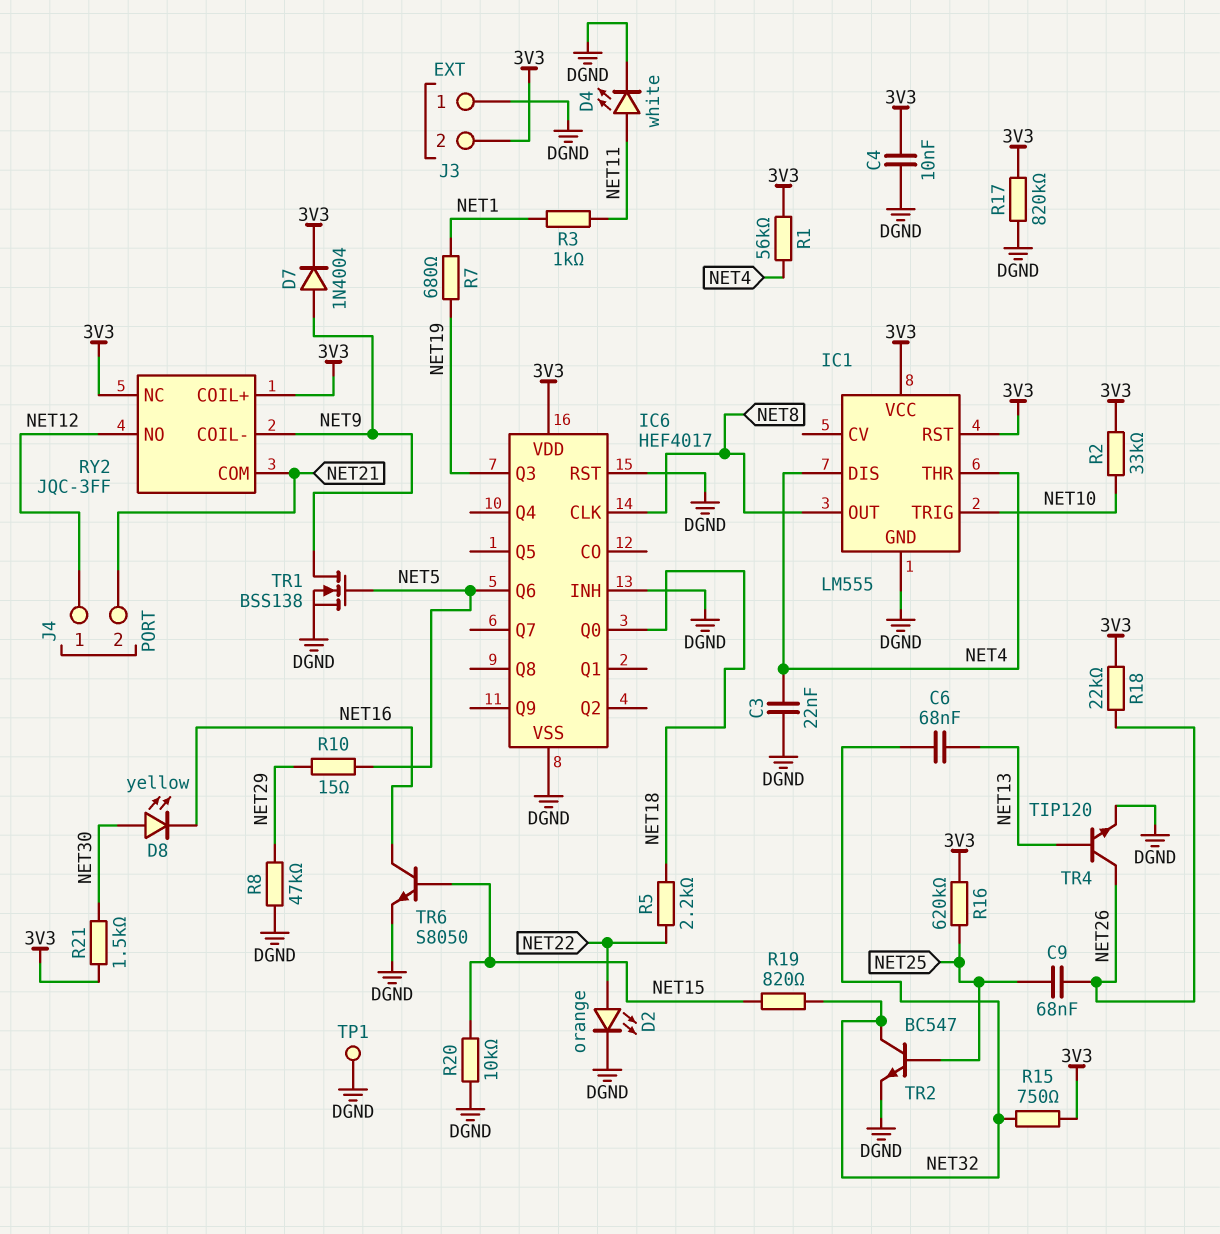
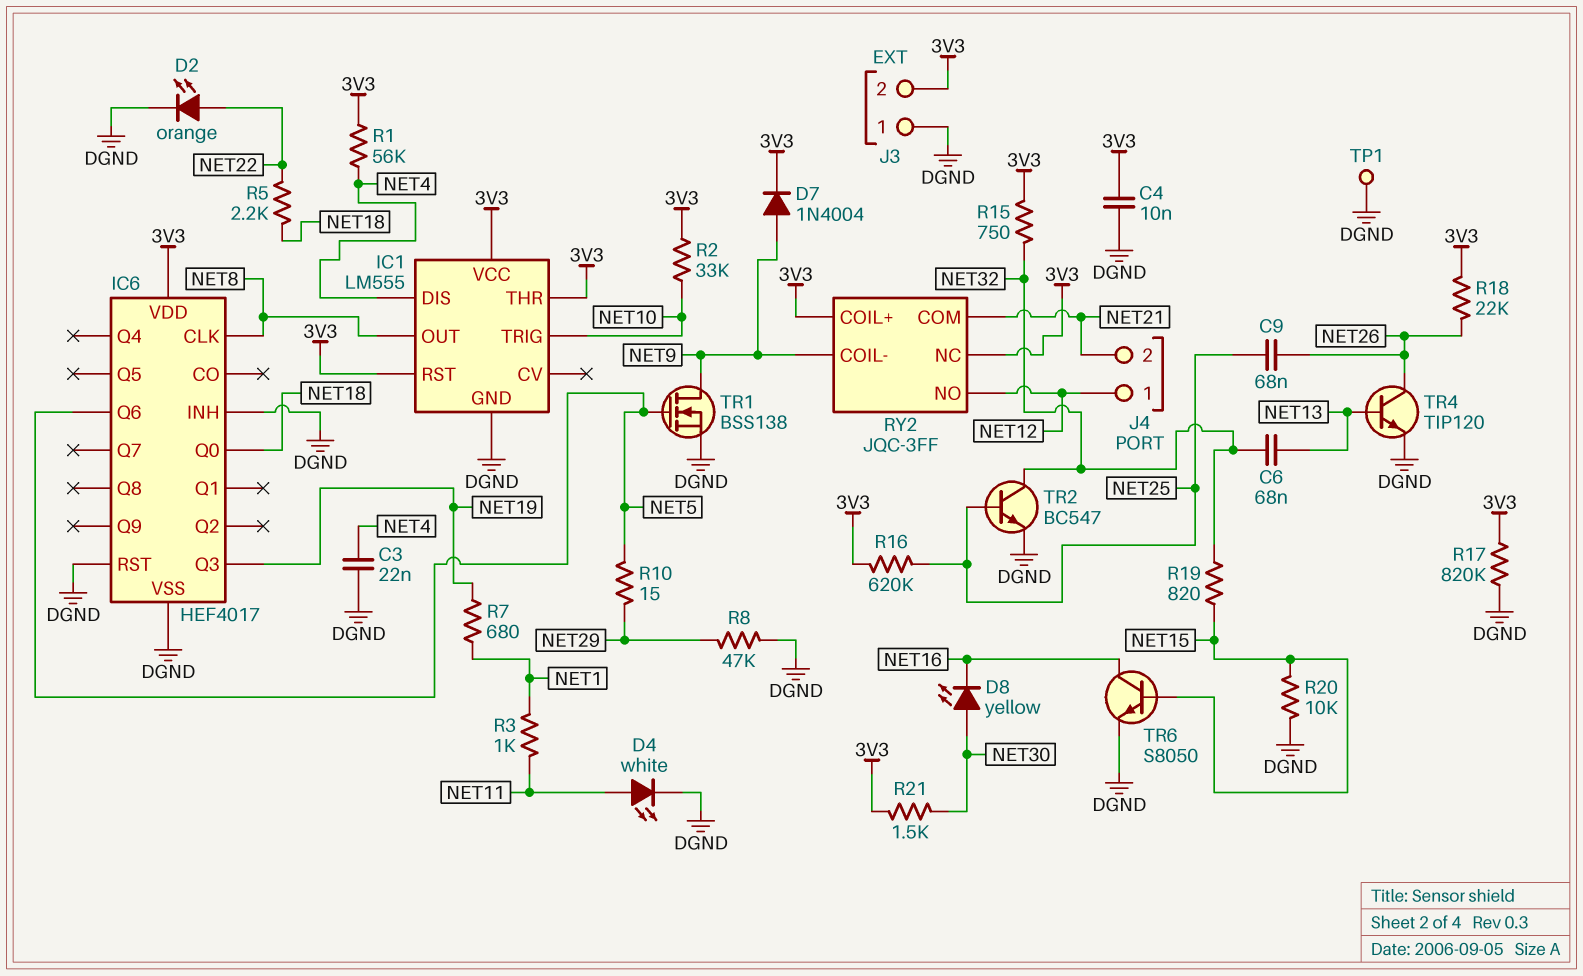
IC1 pin THR: NET4 -> 3V3

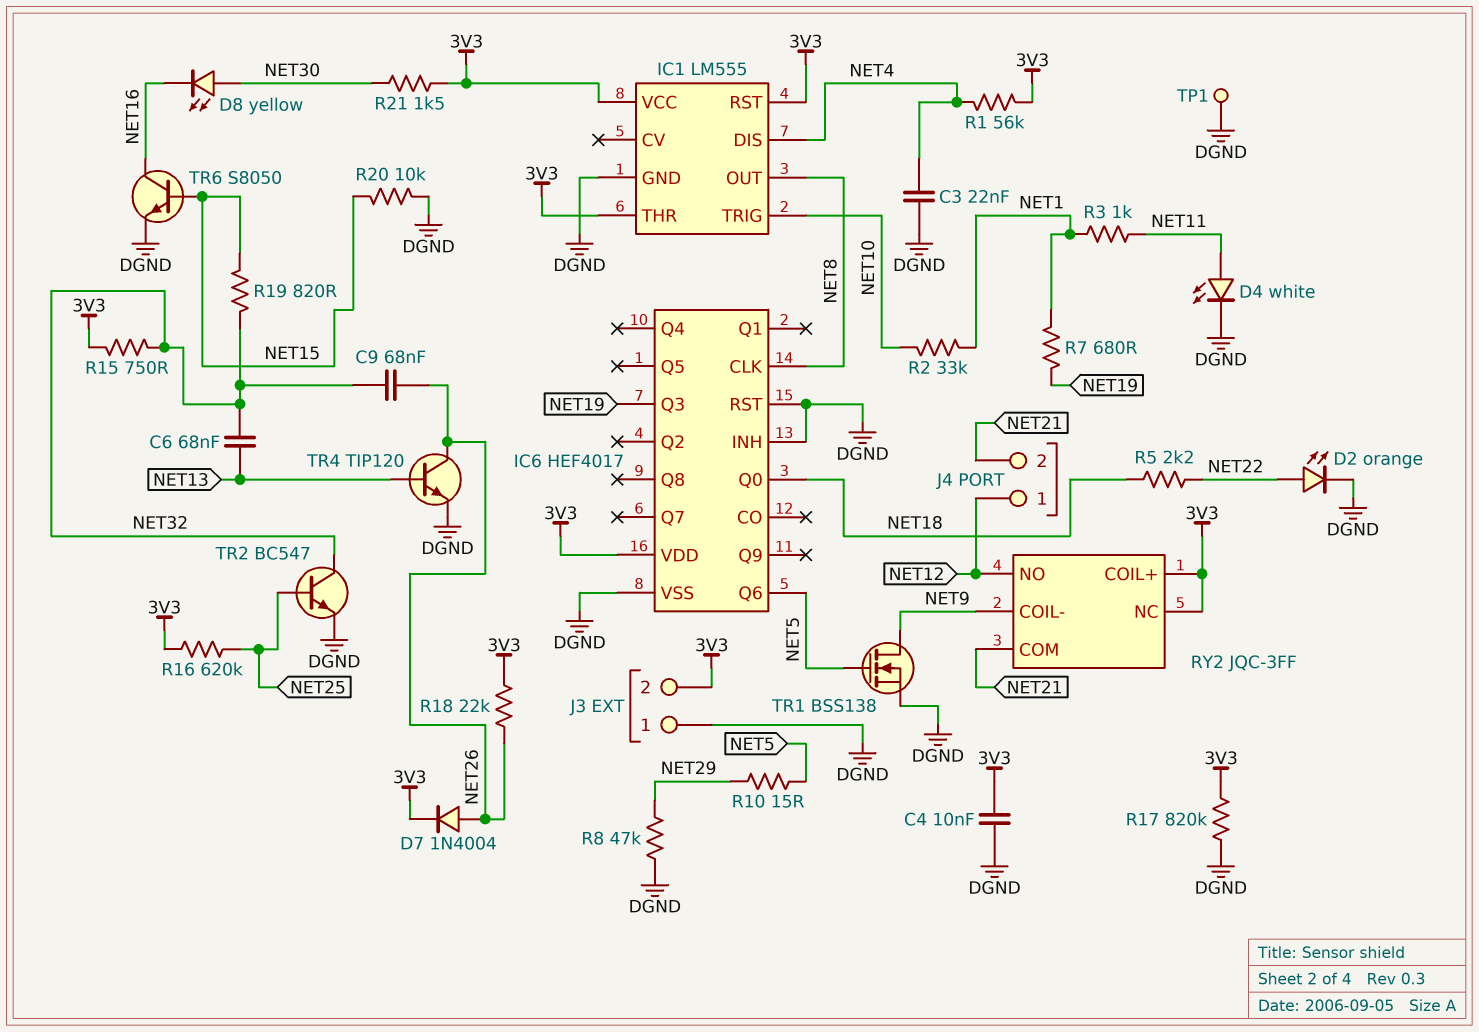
C9: 68nF (NET25, NET26) -> 68nF (NET26, NET32)
D7: diode 1N4004 (A NET9, K 3V3) -> diode 1N4004 (A NET26, K 3V3)
R2: 33k (3V3, NET10) -> 33k (NET1, NET10)

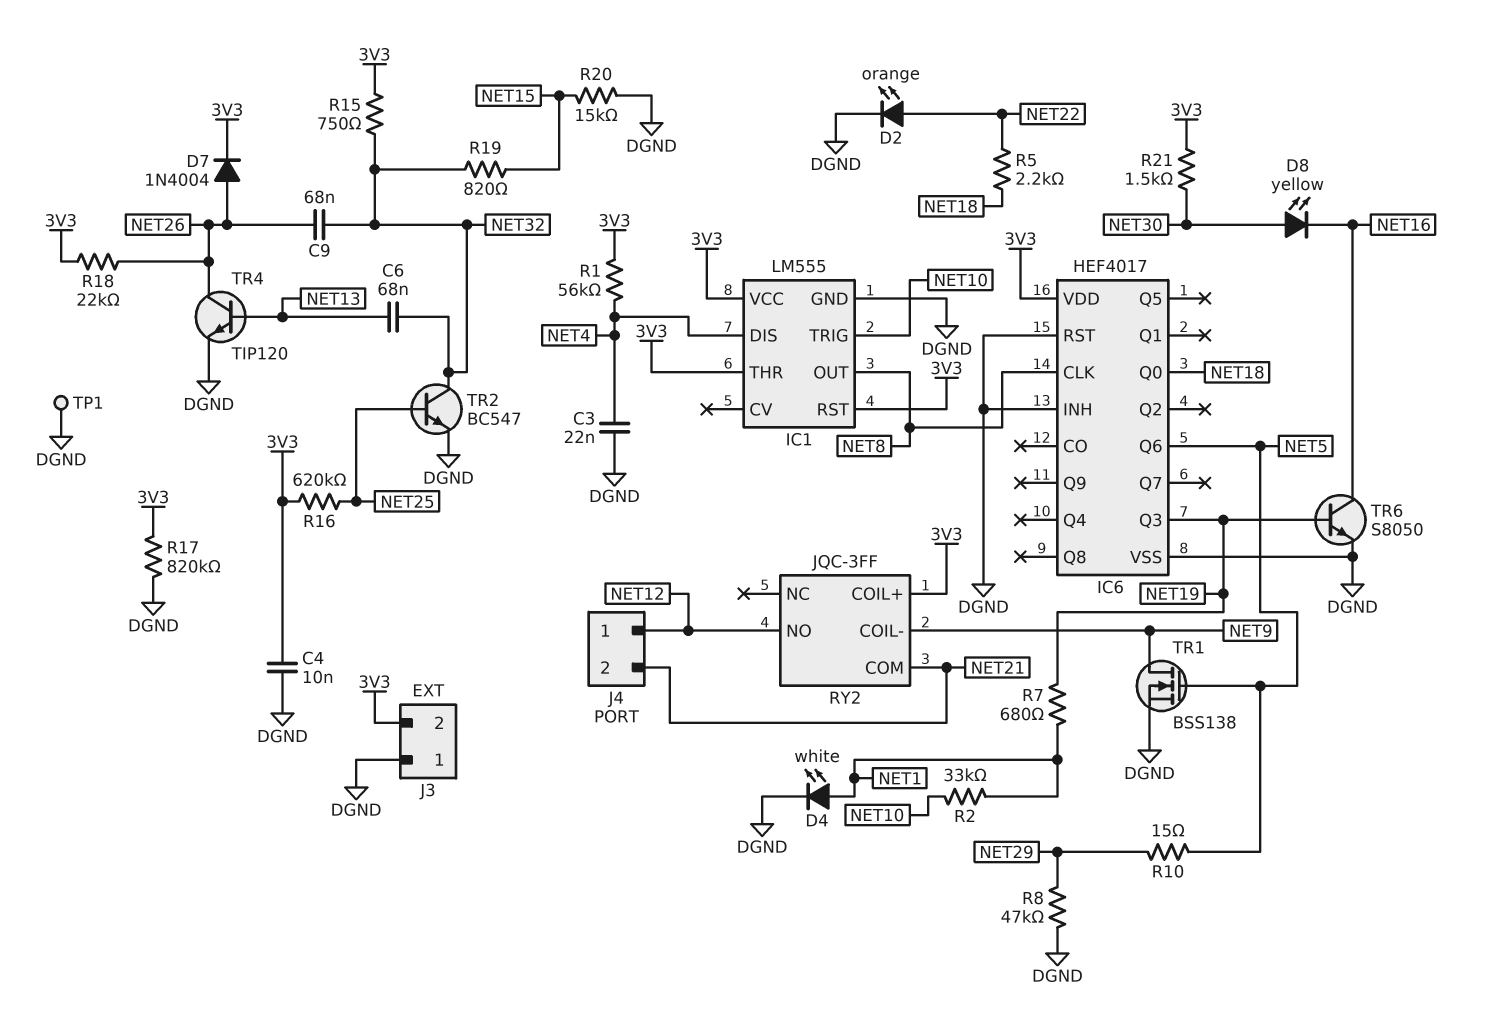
D4: LED white (A NET11, K DGND) -> LED white (A NET1, K DGND)
R3: 1k (NET1, NET11) -> none
R20: 10k (DGND, NET15) -> 15k (DGND, NET15)
RY2 pin NC: 3V3 -> none
TR6: NPN S8050 (B NET15, C NET16, E DGND) -> NPN S8050 (B NET19, C NET16, E DGND)

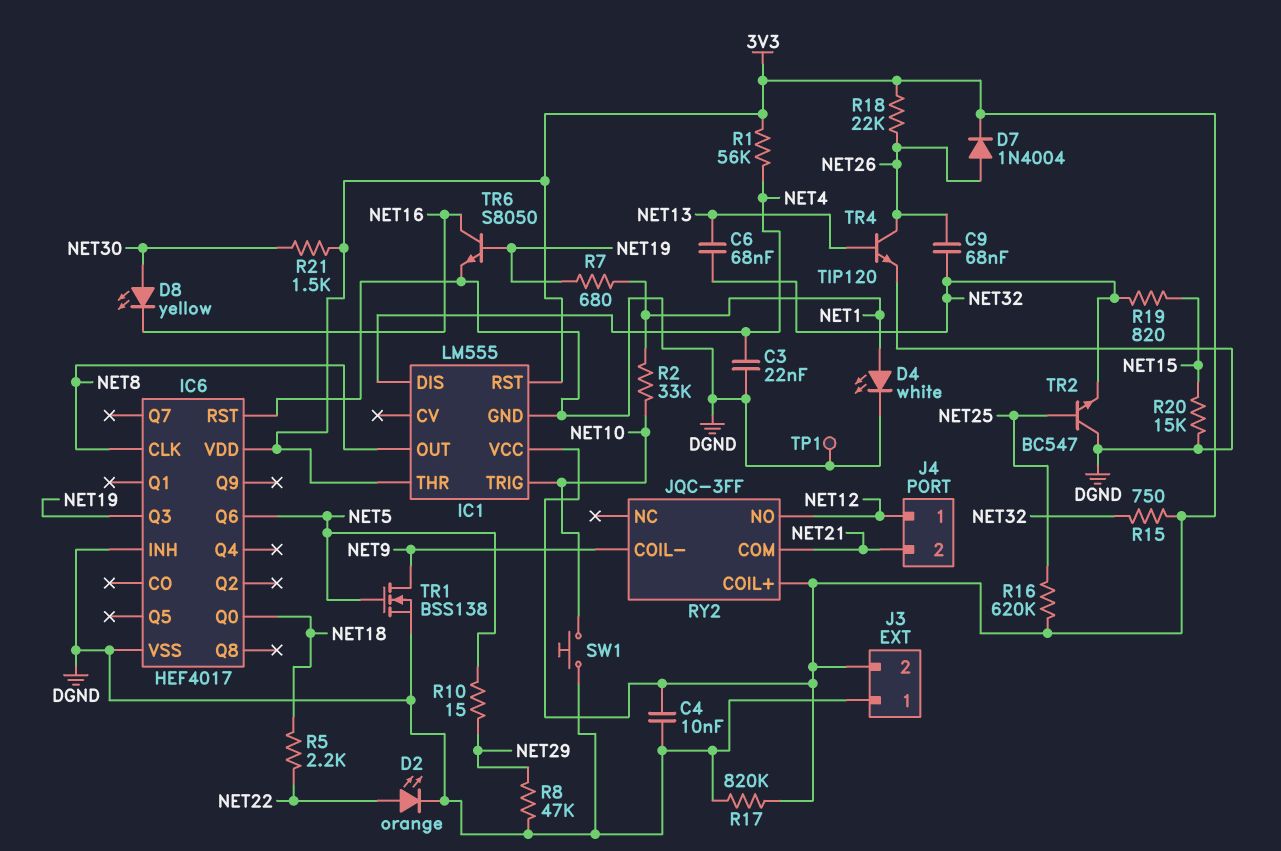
SW1: none -> button (DGND, NET10)
TR2: NPN BC547 (B NET25, C NET32, E DGND) -> NPN BC547 (B NET25, C DGND, E NET32)

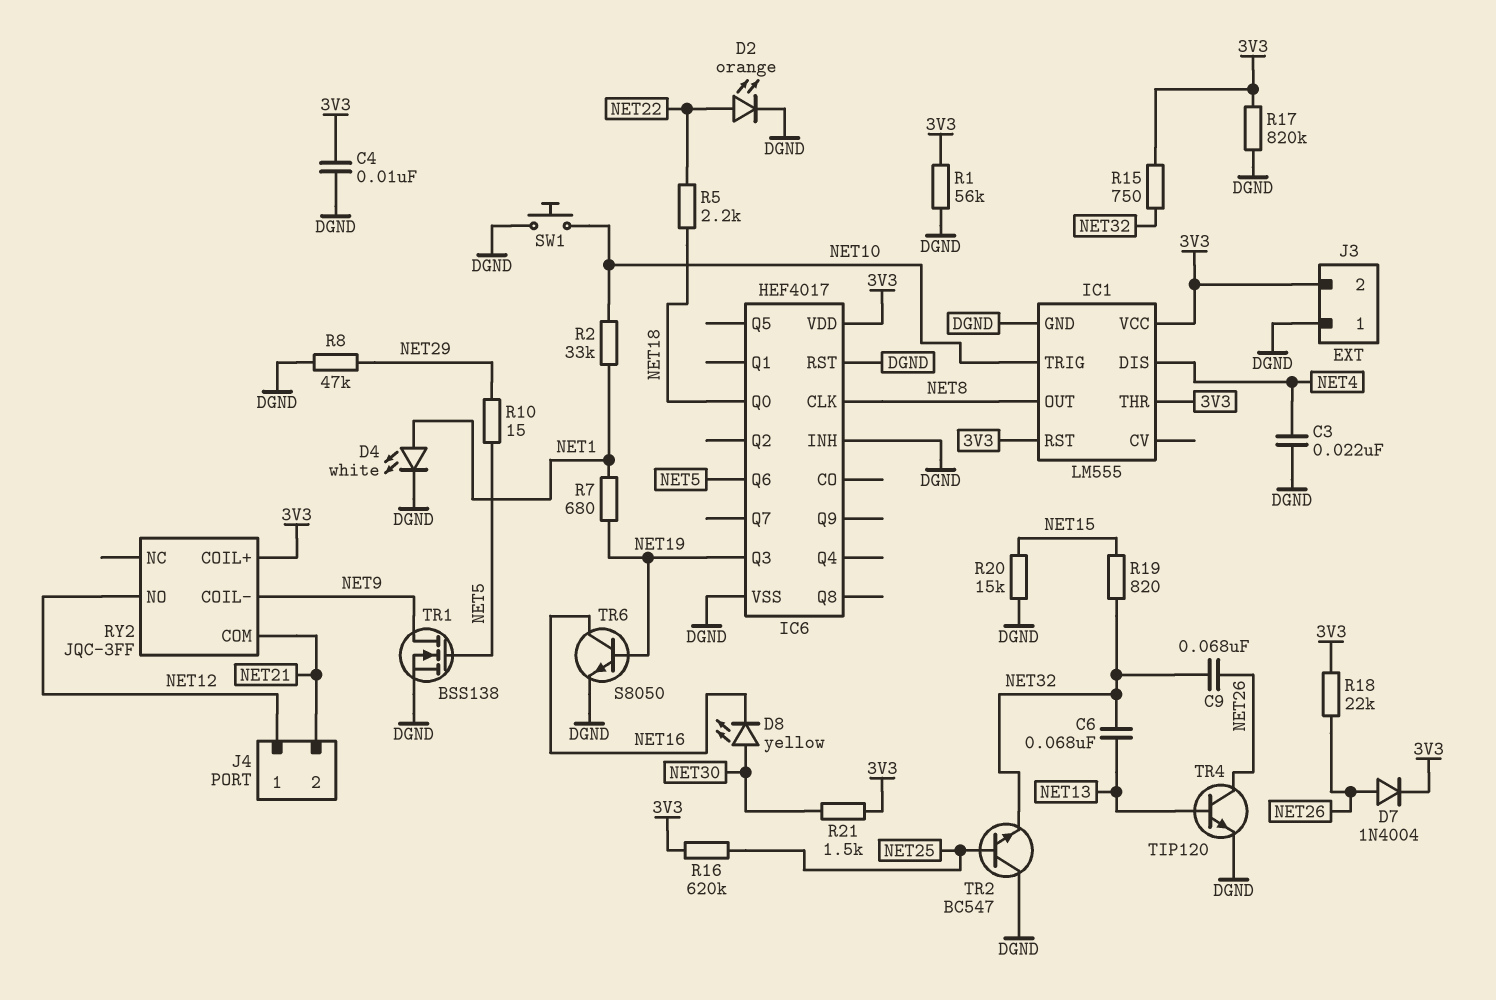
R1: 56k (3V3, NET4) -> 56k (3V3, DGND)
TP1: test point (DGND) -> none

